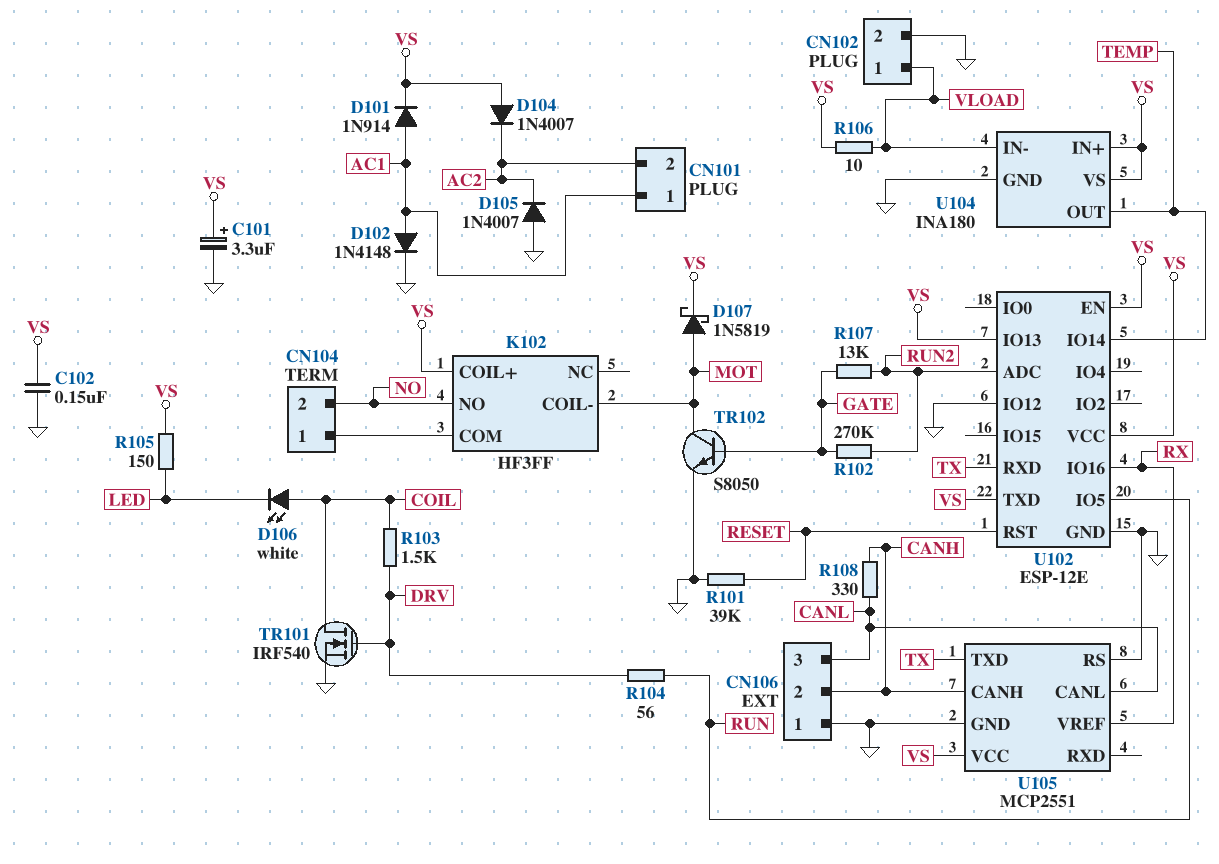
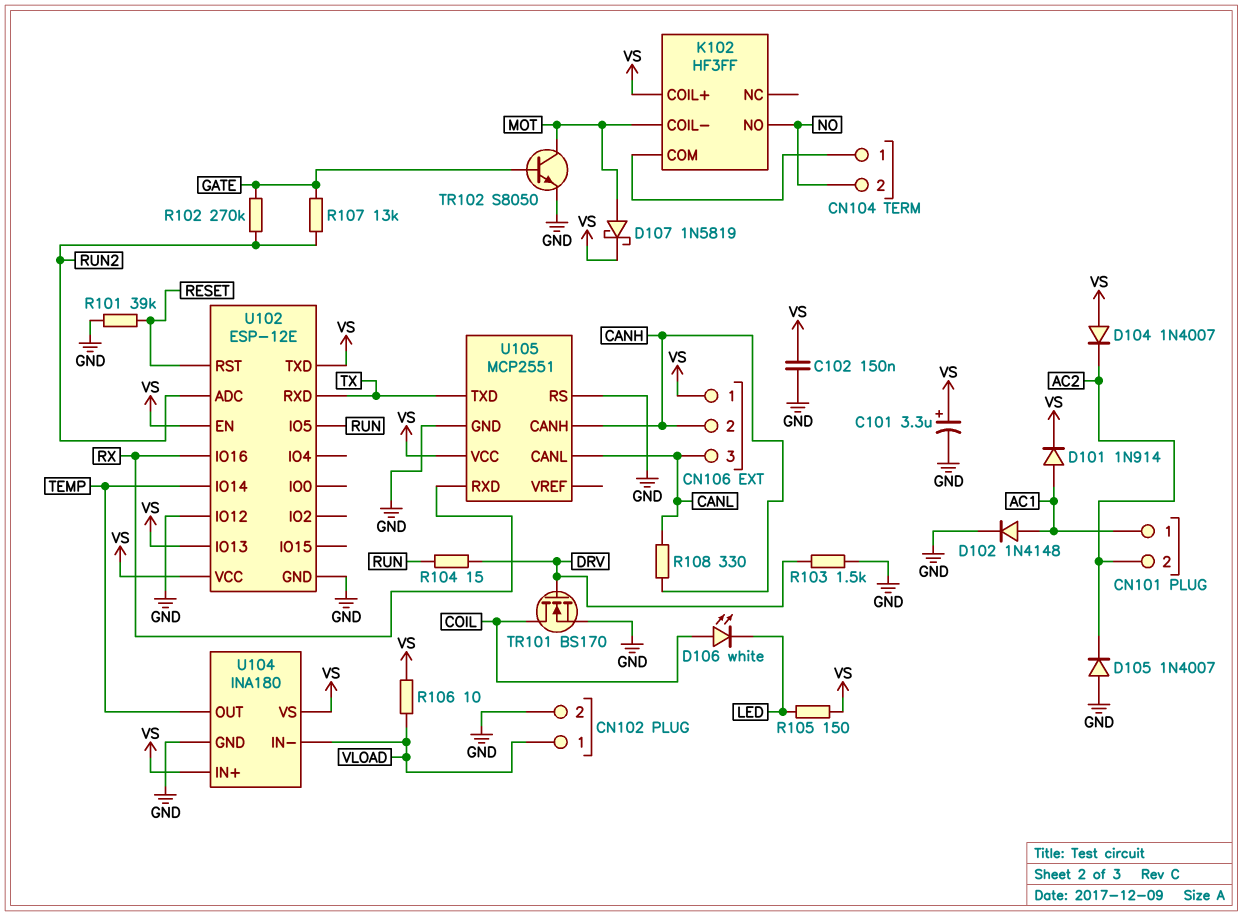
CN106 pin 1: GND -> VS
R103: 1.5k (COIL, DRV) -> 1.5k (DRV, GND)
R104: 56 (DRV, RUN) -> 15 (DRV, RUN)
TR101: NMOS IRF540 (G DRV, D COIL, S GND) -> NMOS BS170 (G DRV, D COIL, S GND)
U105 pin RXD: none -> RX
U105 pin VREF: RX -> none

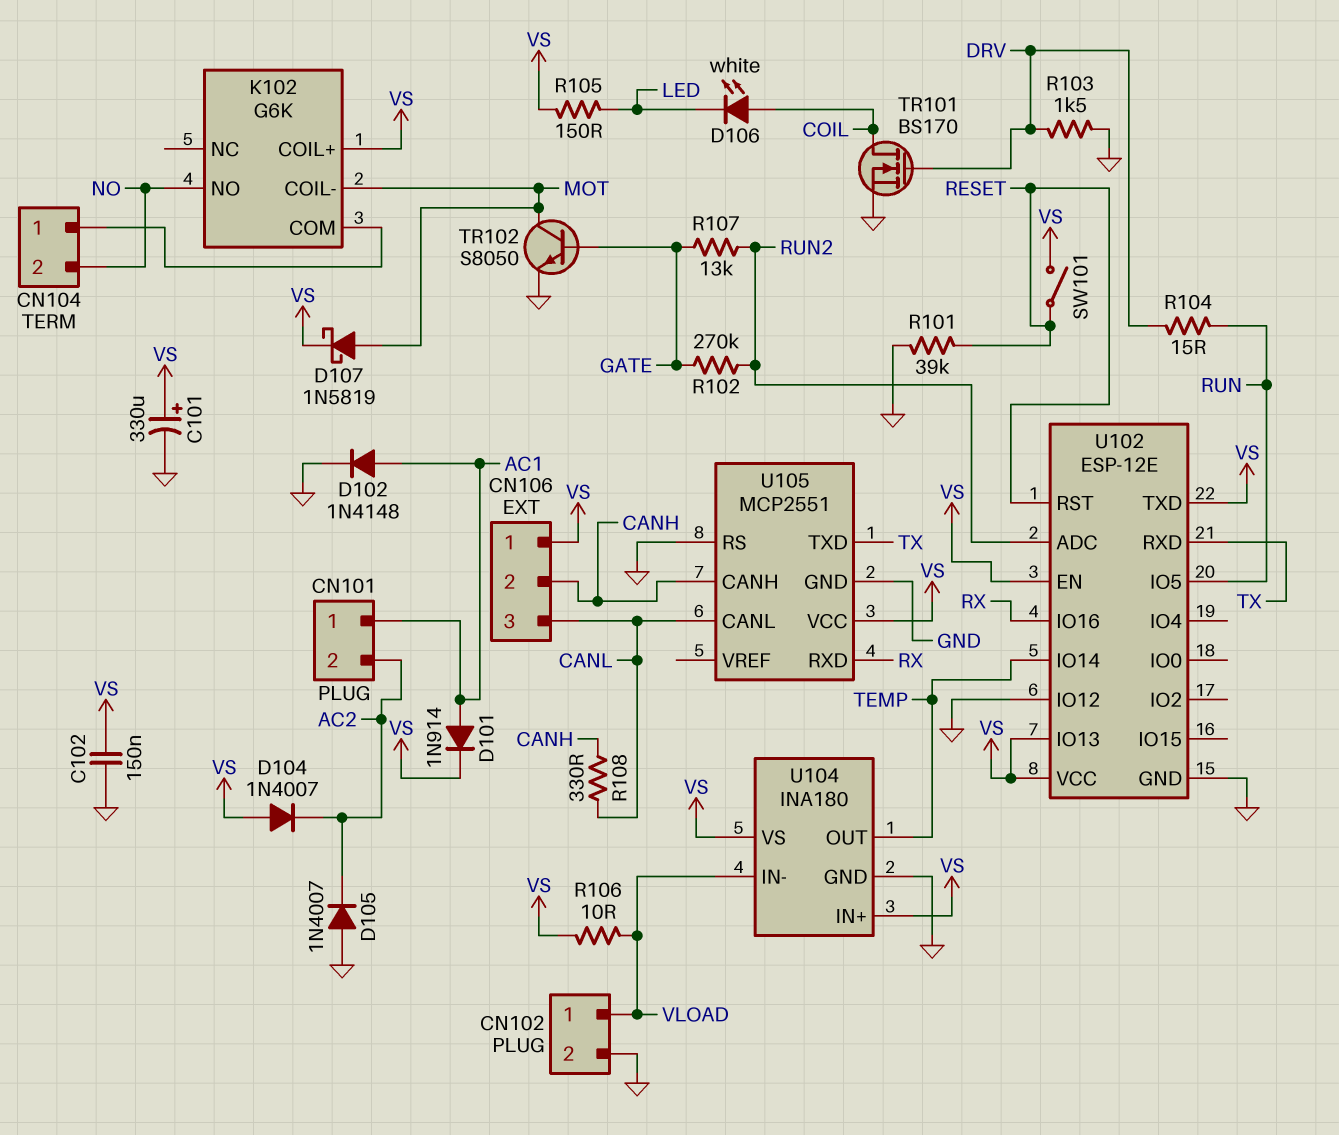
C101: 3.3uF (plus VS, minus GND) -> 330uF (plus VS, minus GND)
K102: HF3FF -> G6K
SW101: none -> switch (RESET, VS)

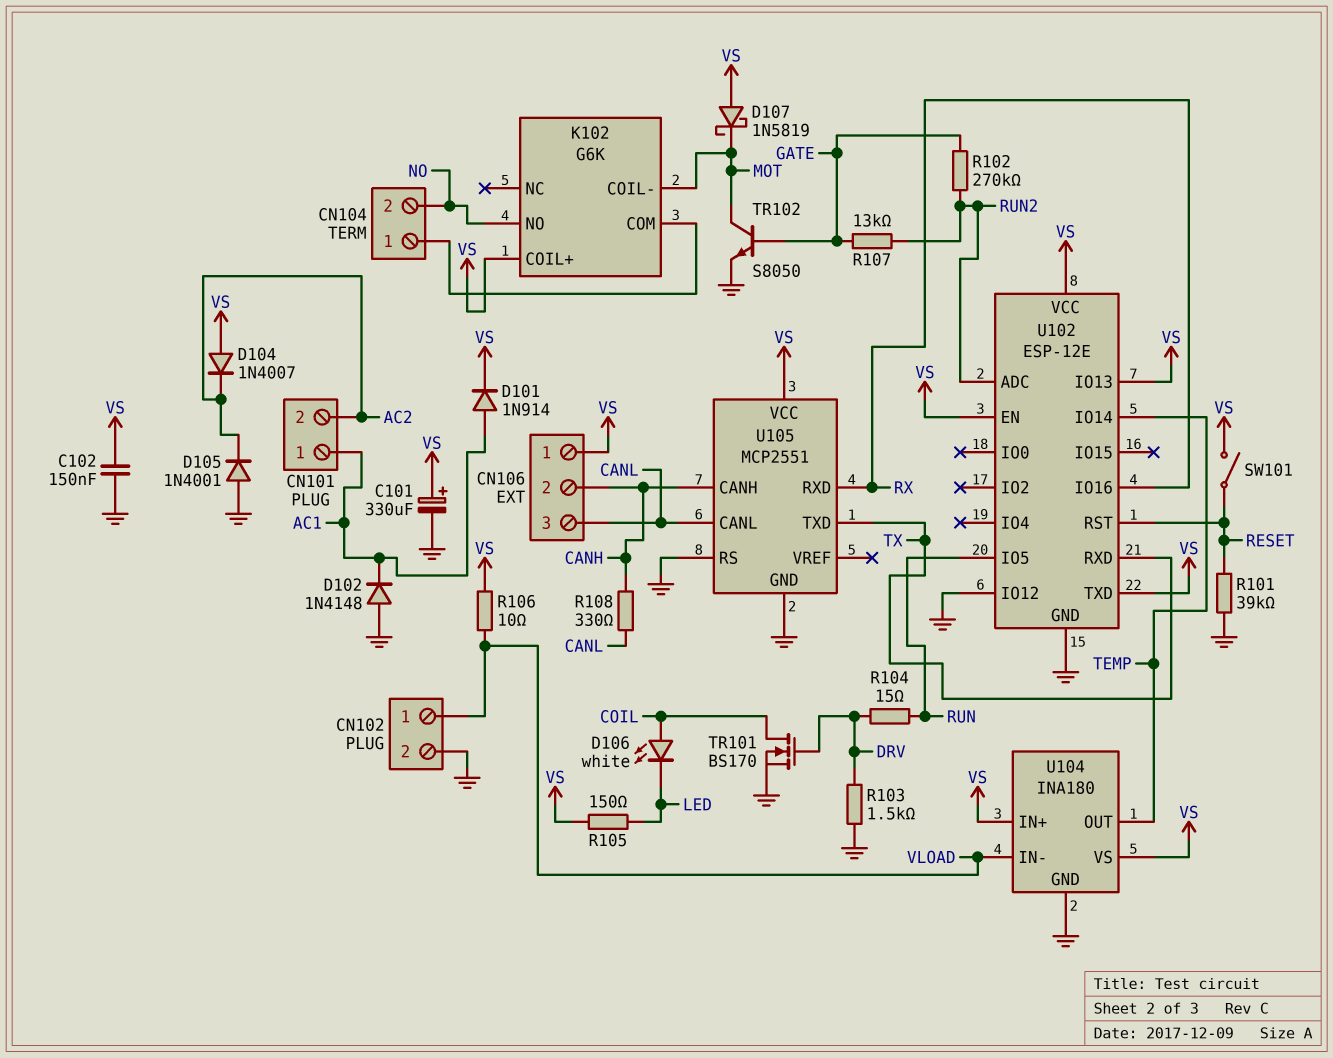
D102: diode 1N4148 (A AC1, K GND) -> diode 1N4148 (A GND, K AC1)
D105: diode 1N4007 (A GND, K AC2) -> diode 1N4001 (A GND, K AC2)
D107: schottky 1N5819 (A MOT, K VS) -> schottky 1N5819 (A VS, K MOT)

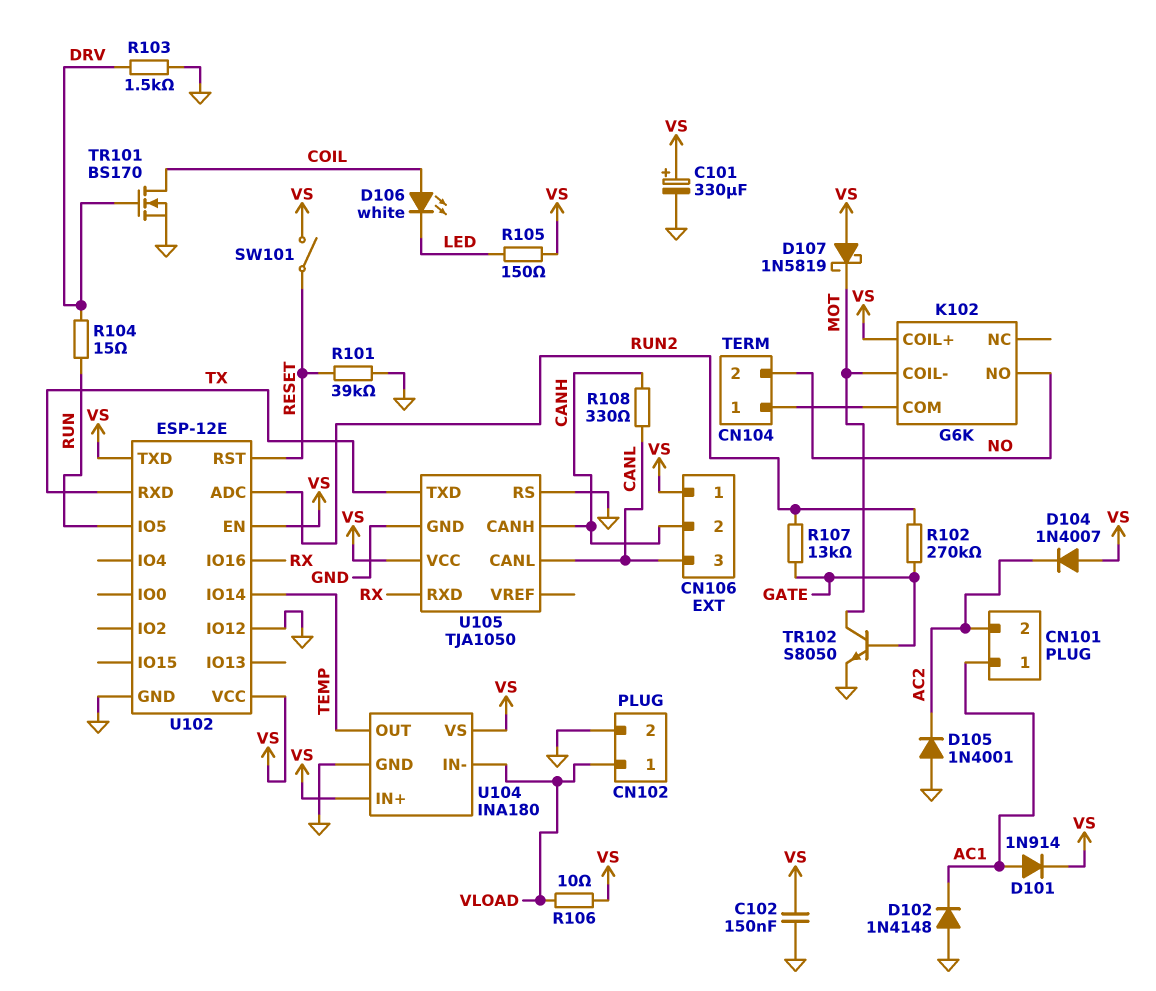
U102 pin IO13: VS -> none
U105: MCP2551 -> TJA1050

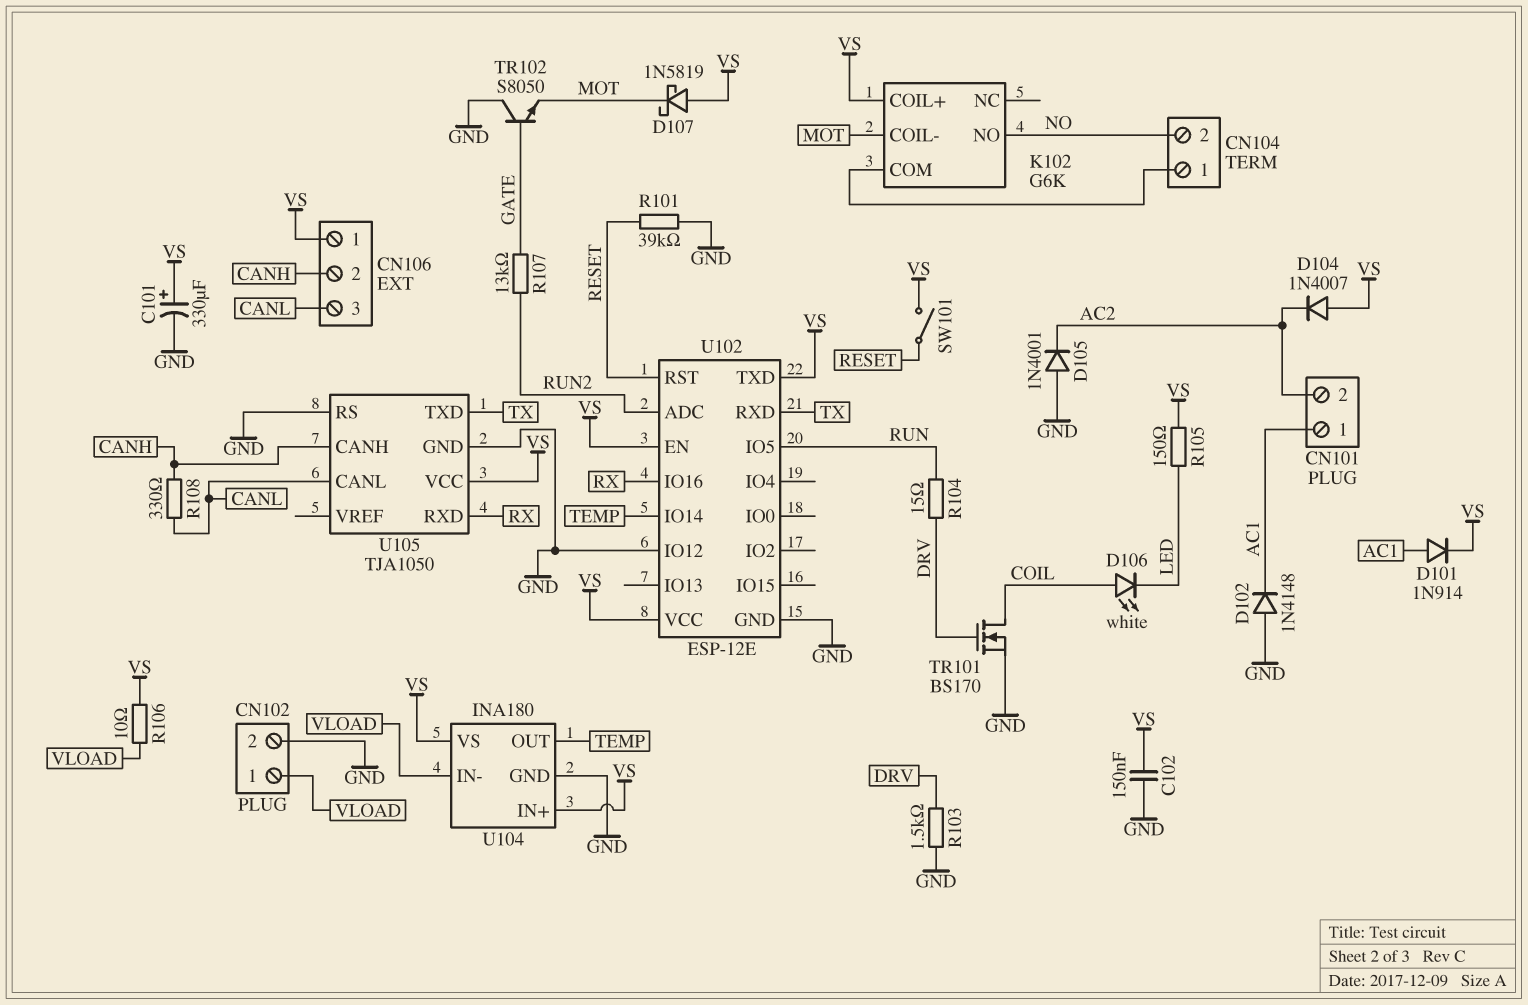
R102: 270k (GATE, RUN2) -> none
TR102: NPN S8050 (B GATE, C MOT, E GND) -> NPN S8050 (B GATE, C GND, E MOT)

